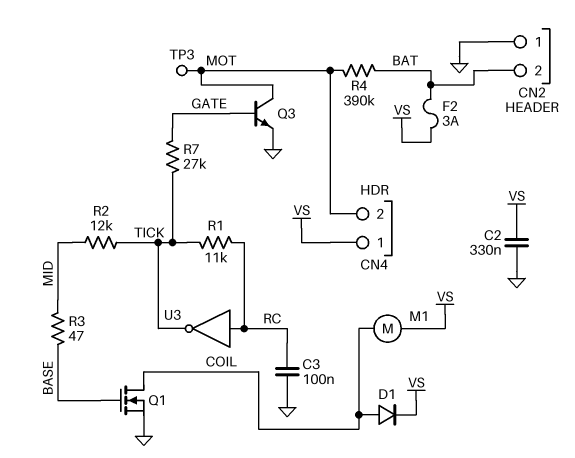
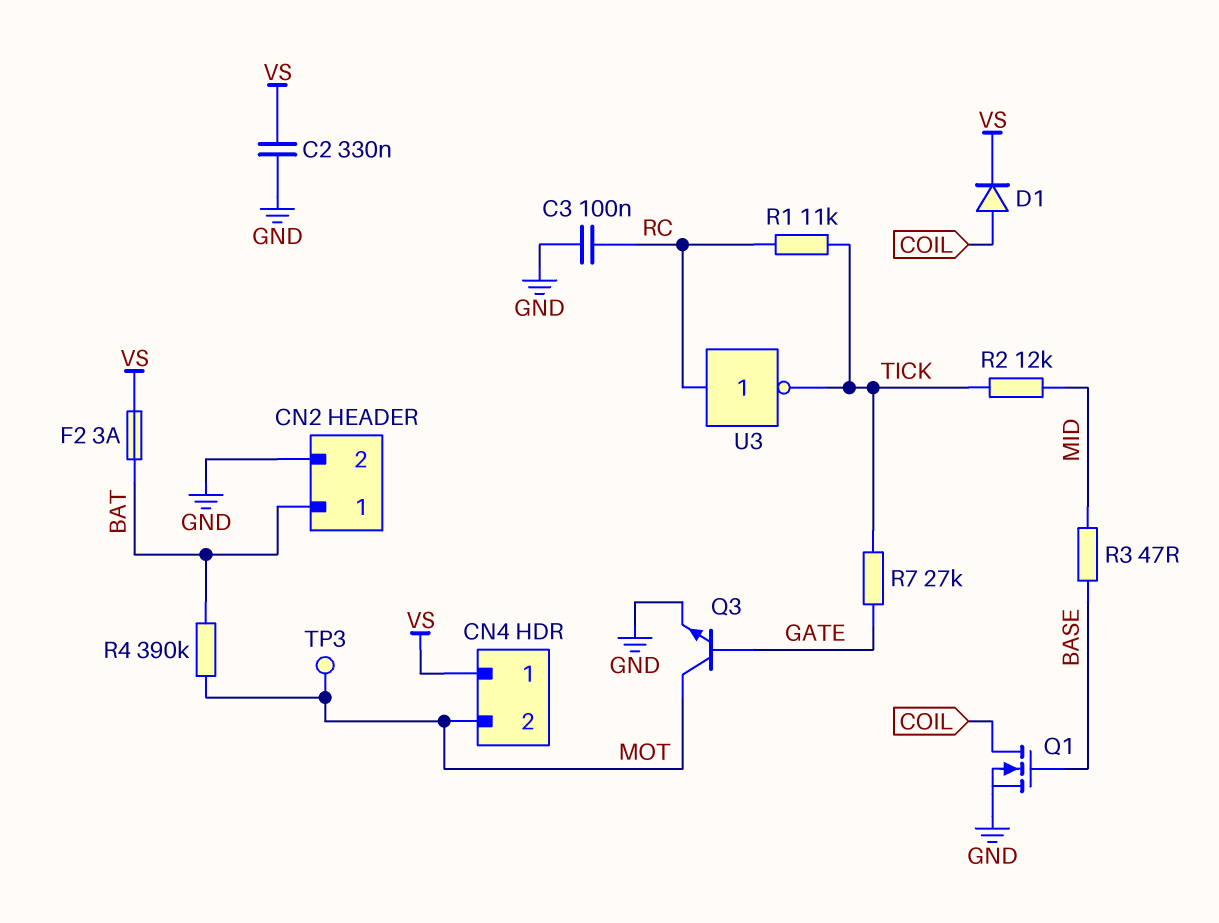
CN2 pin 1: GND -> BAT
CN2 pin 2: BAT -> GND
M1: motor (COIL, VS) -> none

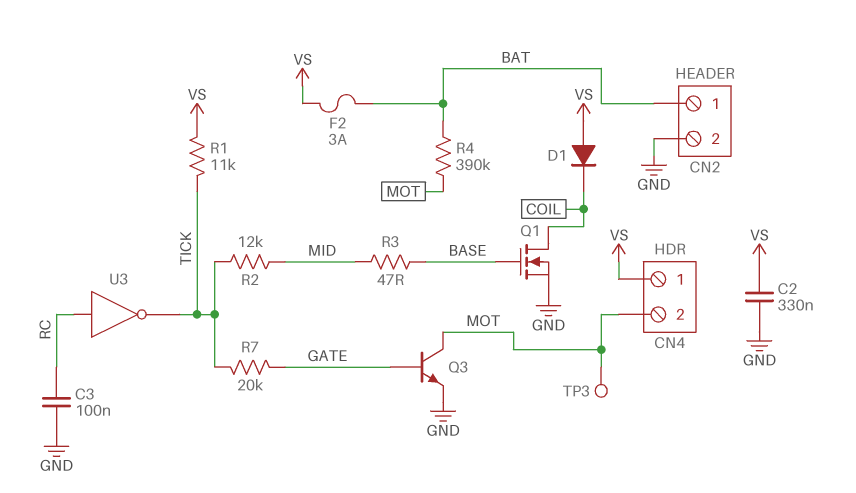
D1: diode (A COIL, K VS) -> diode (A VS, K COIL)
R1: 11k (RC, TICK) -> 11k (TICK, VS)
R7: 27k (GATE, TICK) -> 20k (GATE, TICK)

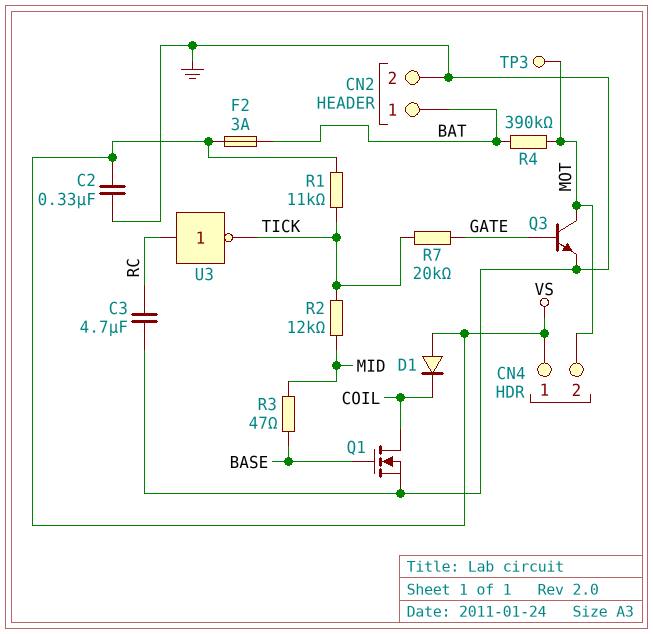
C3: 100nF (GND, RC) -> 4.7uF (GND, RC)

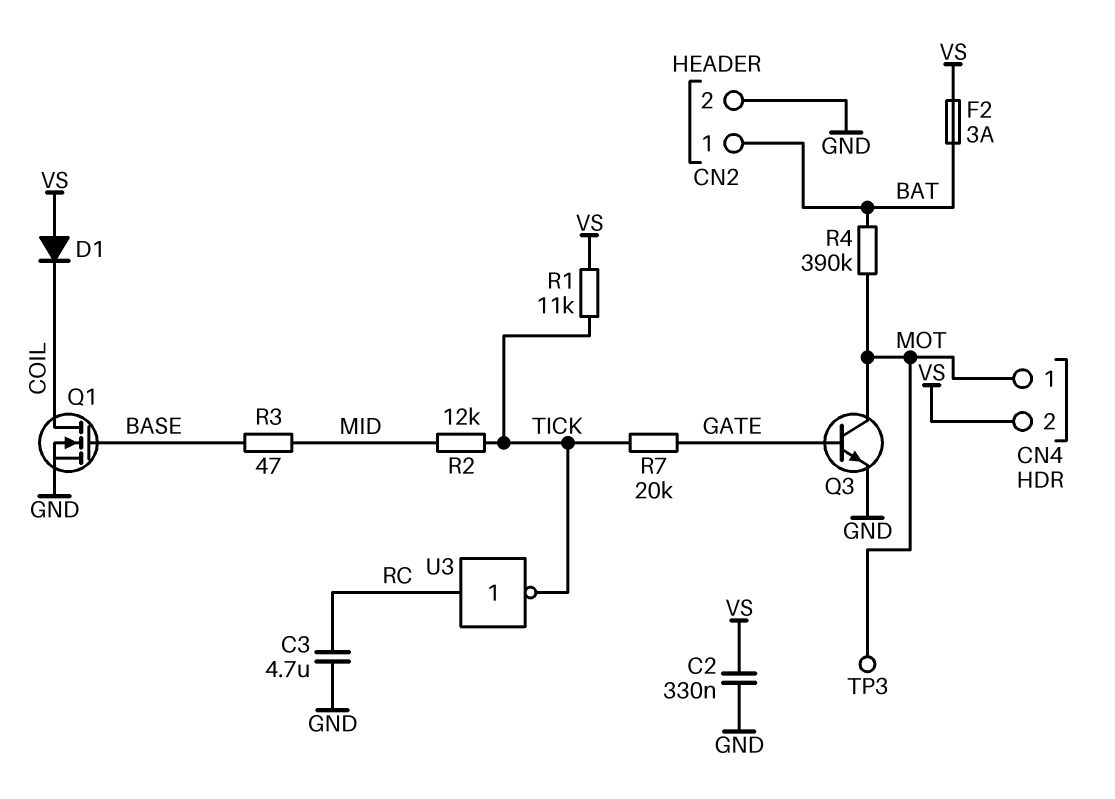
CN4 pin 1: VS -> MOT
CN4 pin 2: MOT -> VS

